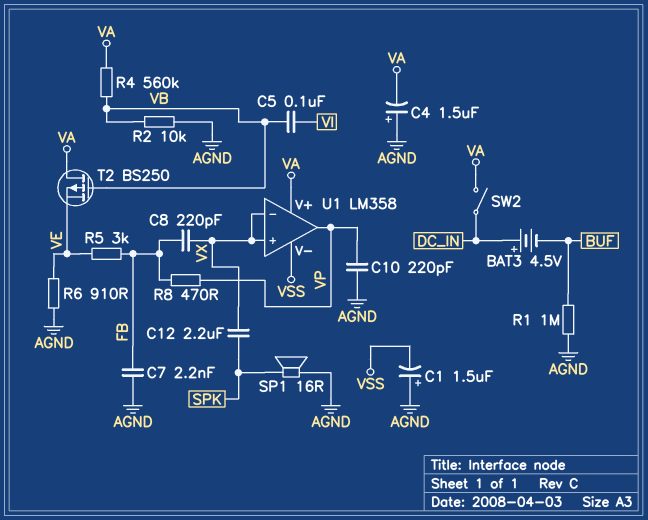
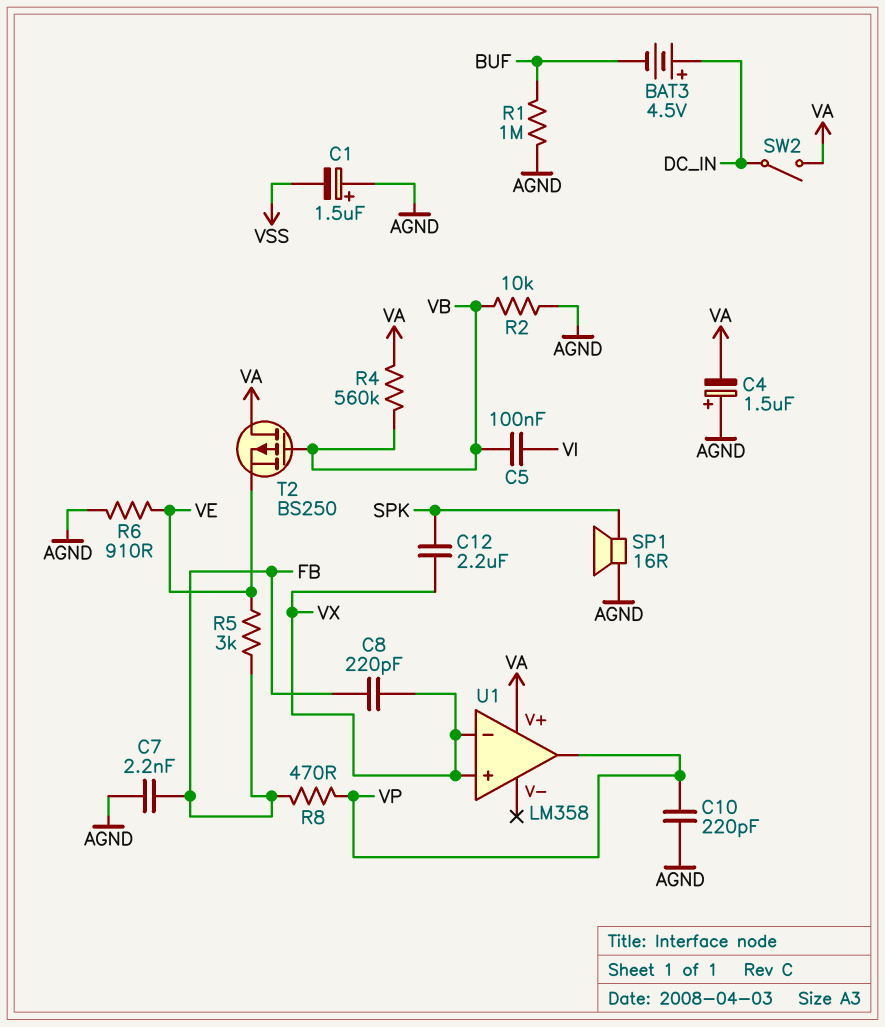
U1 pin V-: VSS -> none

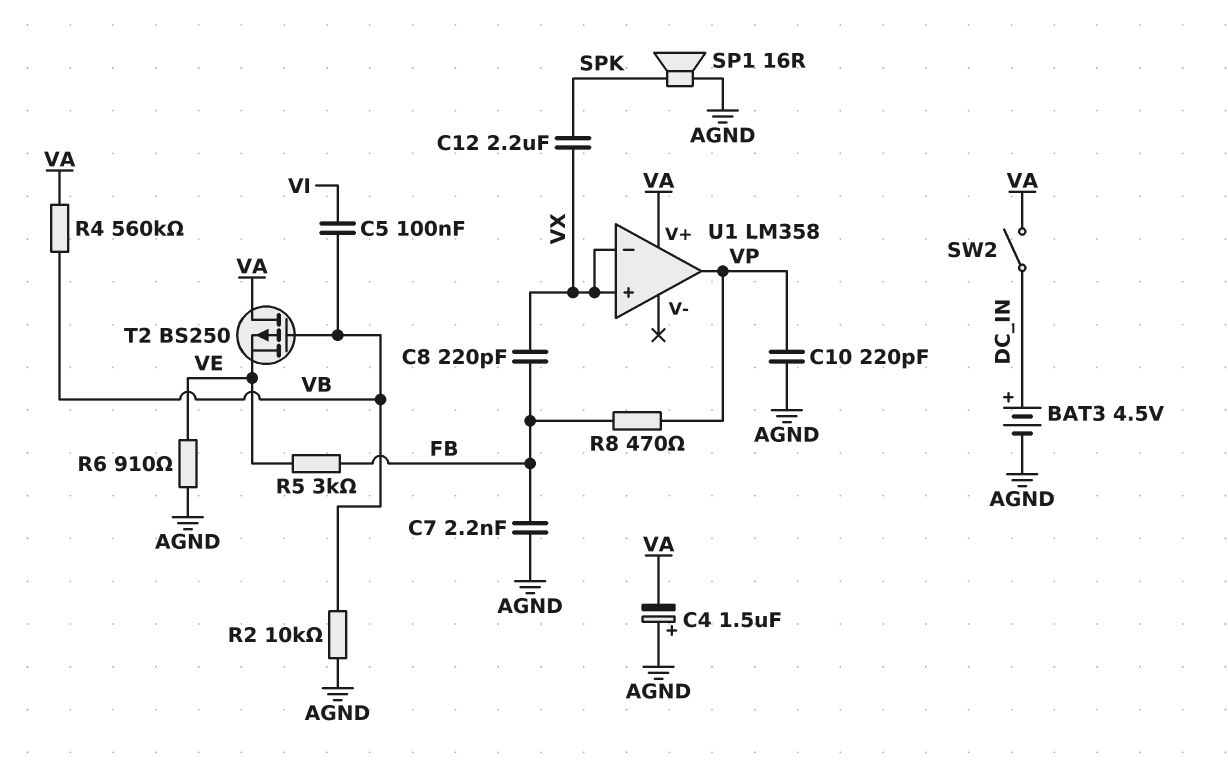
BAT3: 4.5V (plus DC_IN, minus BUF) -> 4.5V (plus DC_IN, minus AGND)
C1: 1.5uF (plus AGND, minus VSS) -> none
R1: 1M (AGND, BUF) -> none

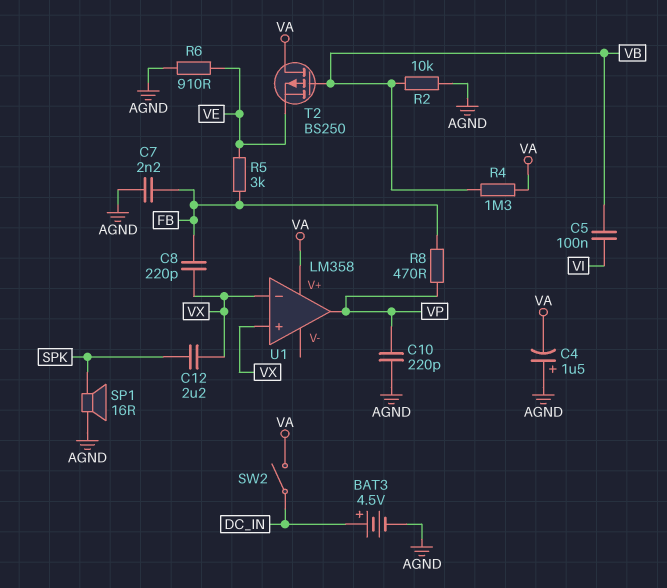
R4: 560k (VA, VB) -> 1.3M (VA, VB)

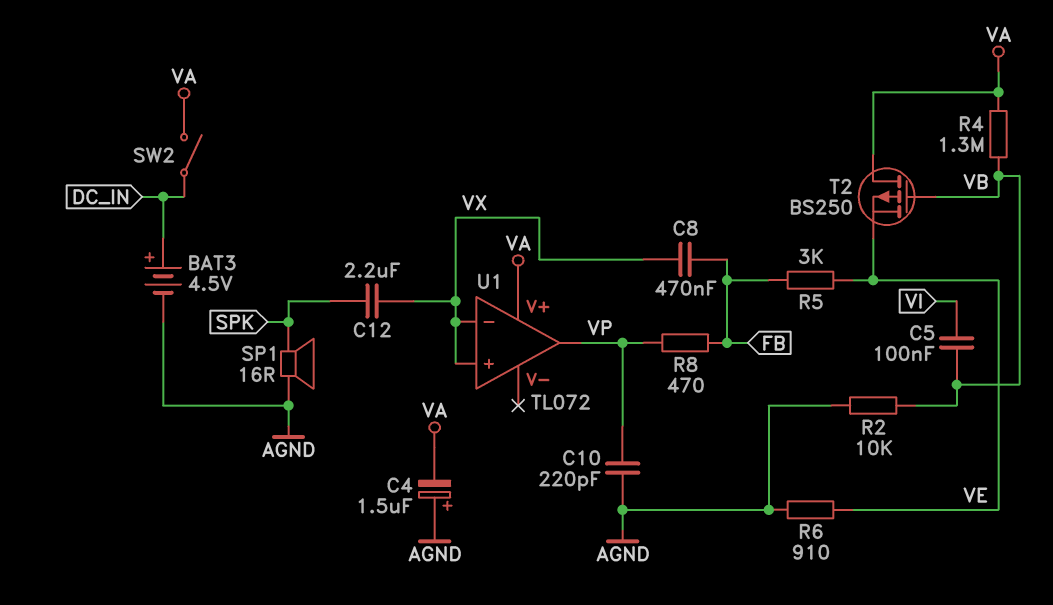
C7: 2.2nF (AGND, FB) -> none
C8: 220pF (FB, VX) -> 470nF (FB, VX)
U1: LM358 -> TL072

